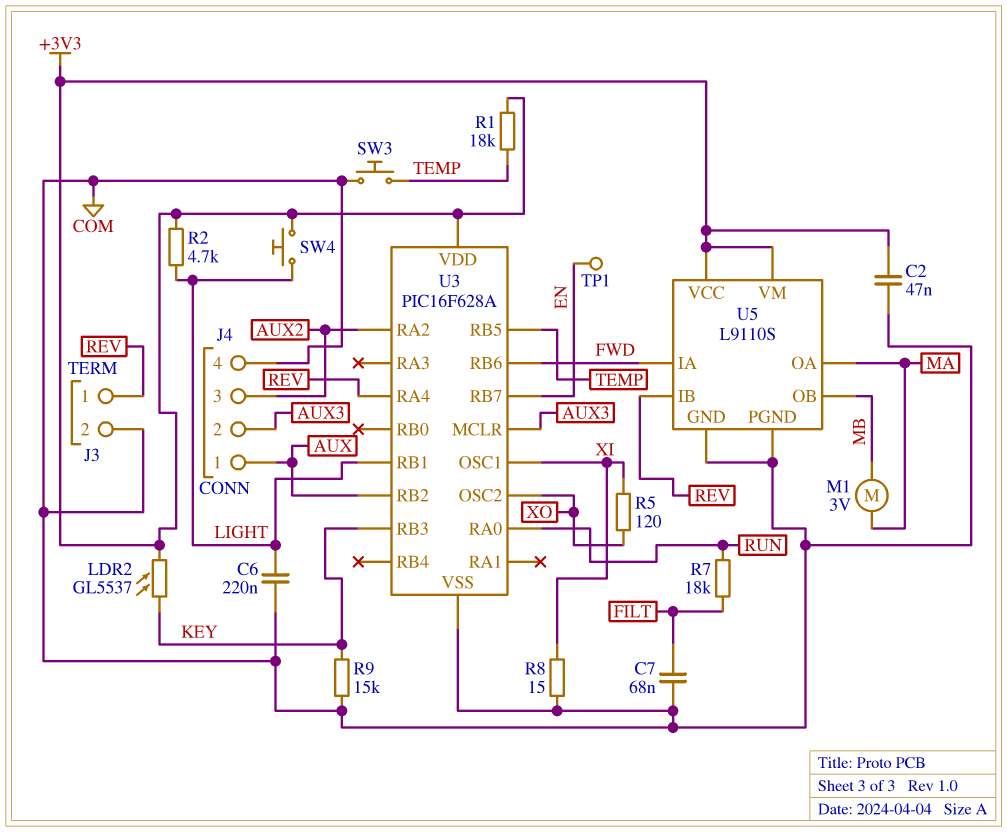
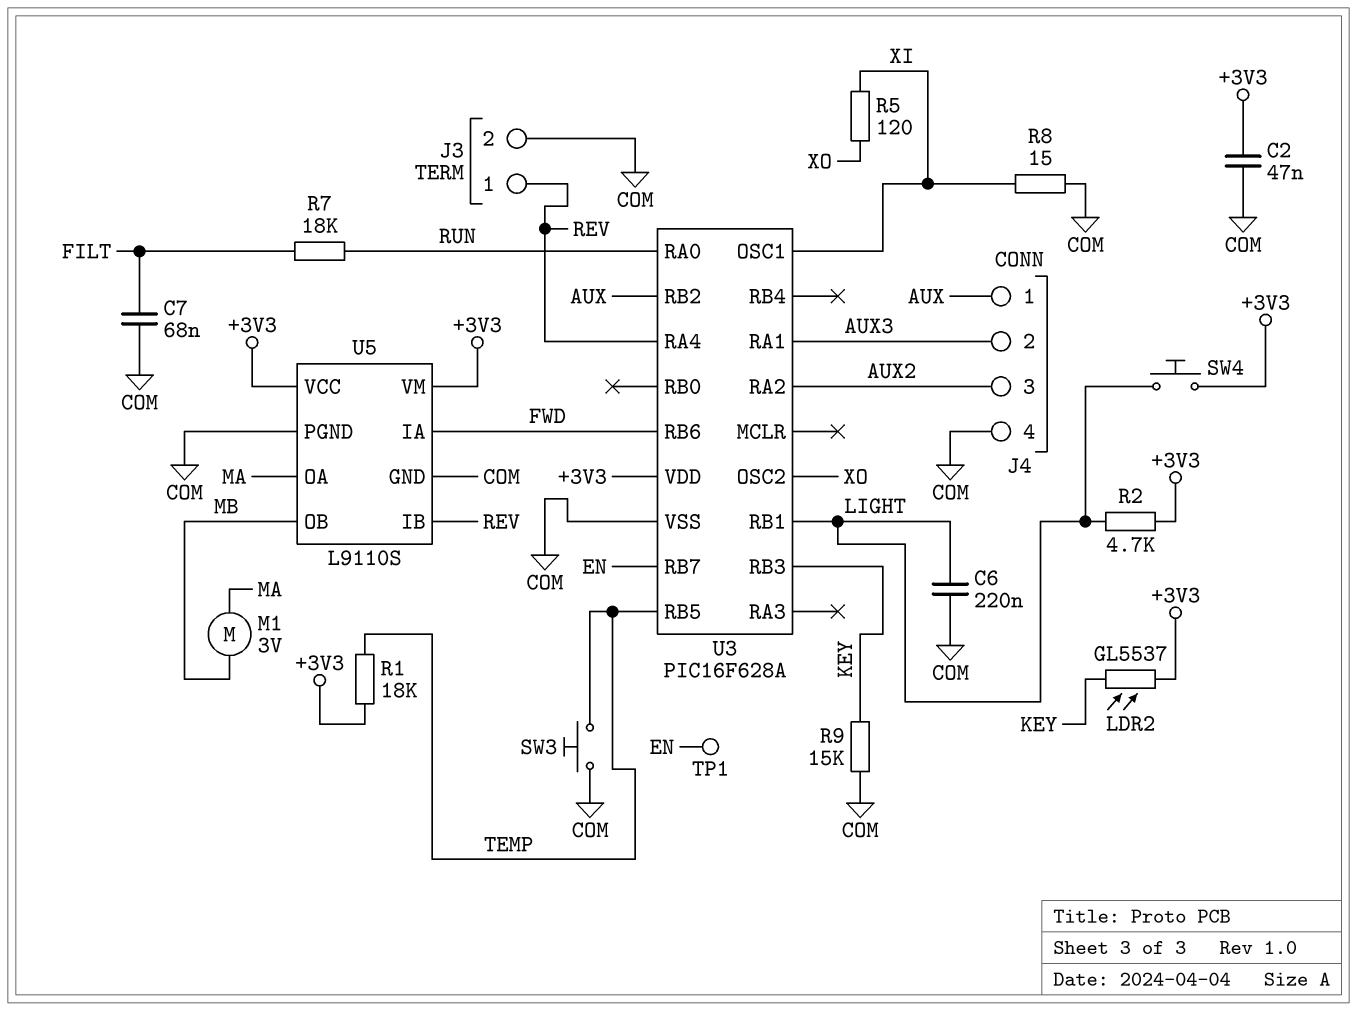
U3 pin MCLR: AUX3 -> none
U3 pin RA1: none -> AUX3

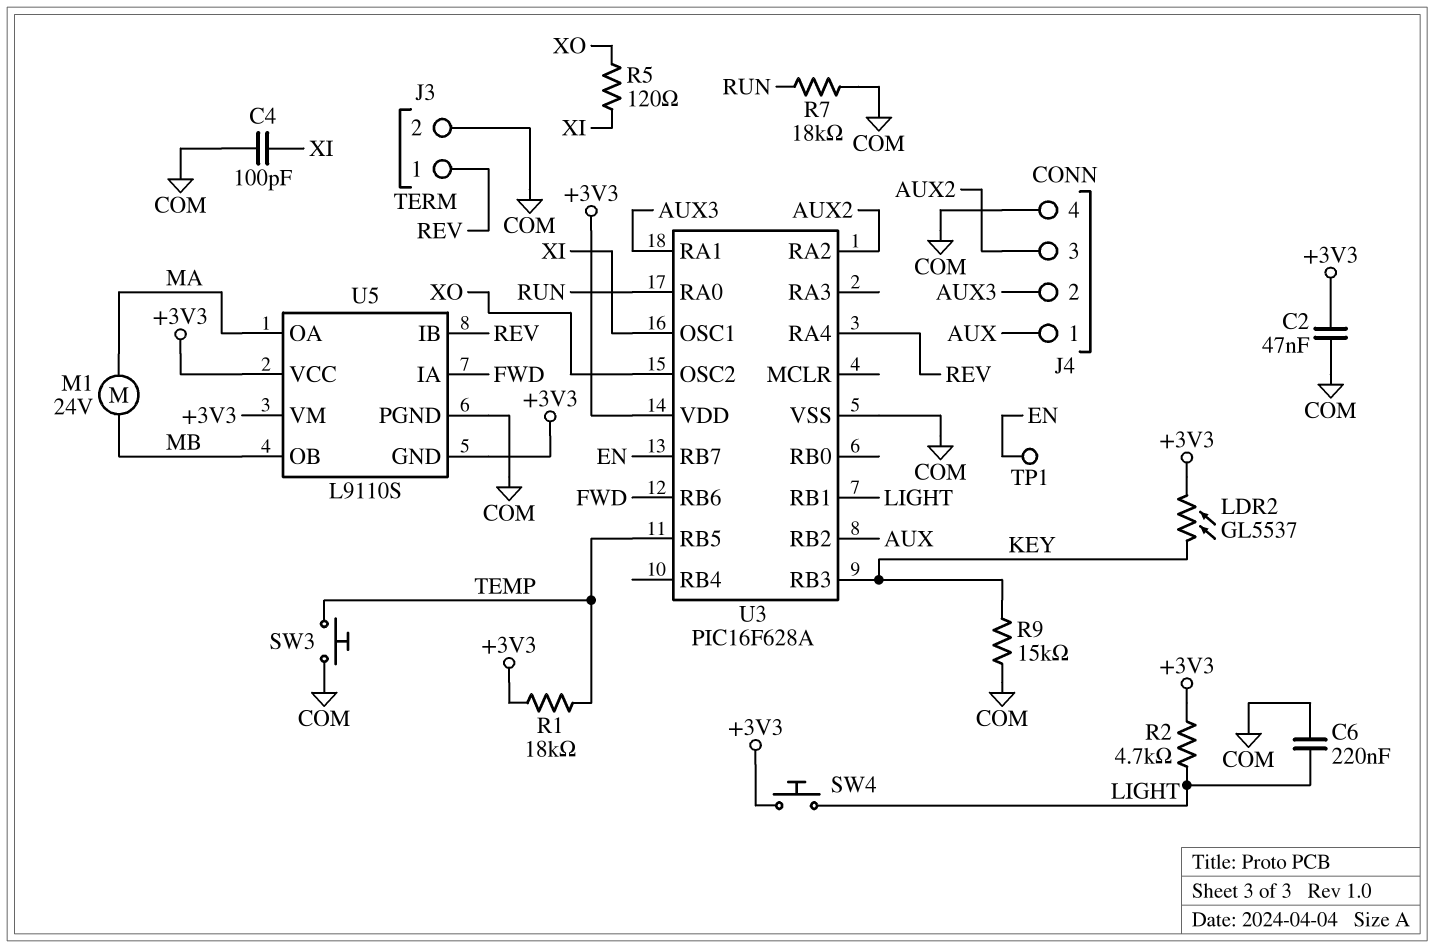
C4: none -> 100pF (COM, XI)
C7: 68nF (COM, FILT) -> none
M1: motor 3V (MA, MB) -> motor 24V (MA, MB)
R7: 18k (FILT, RUN) -> 18k (COM, RUN)
R8: 15 (COM, XI) -> none
U5 pin GND: COM -> +3V3

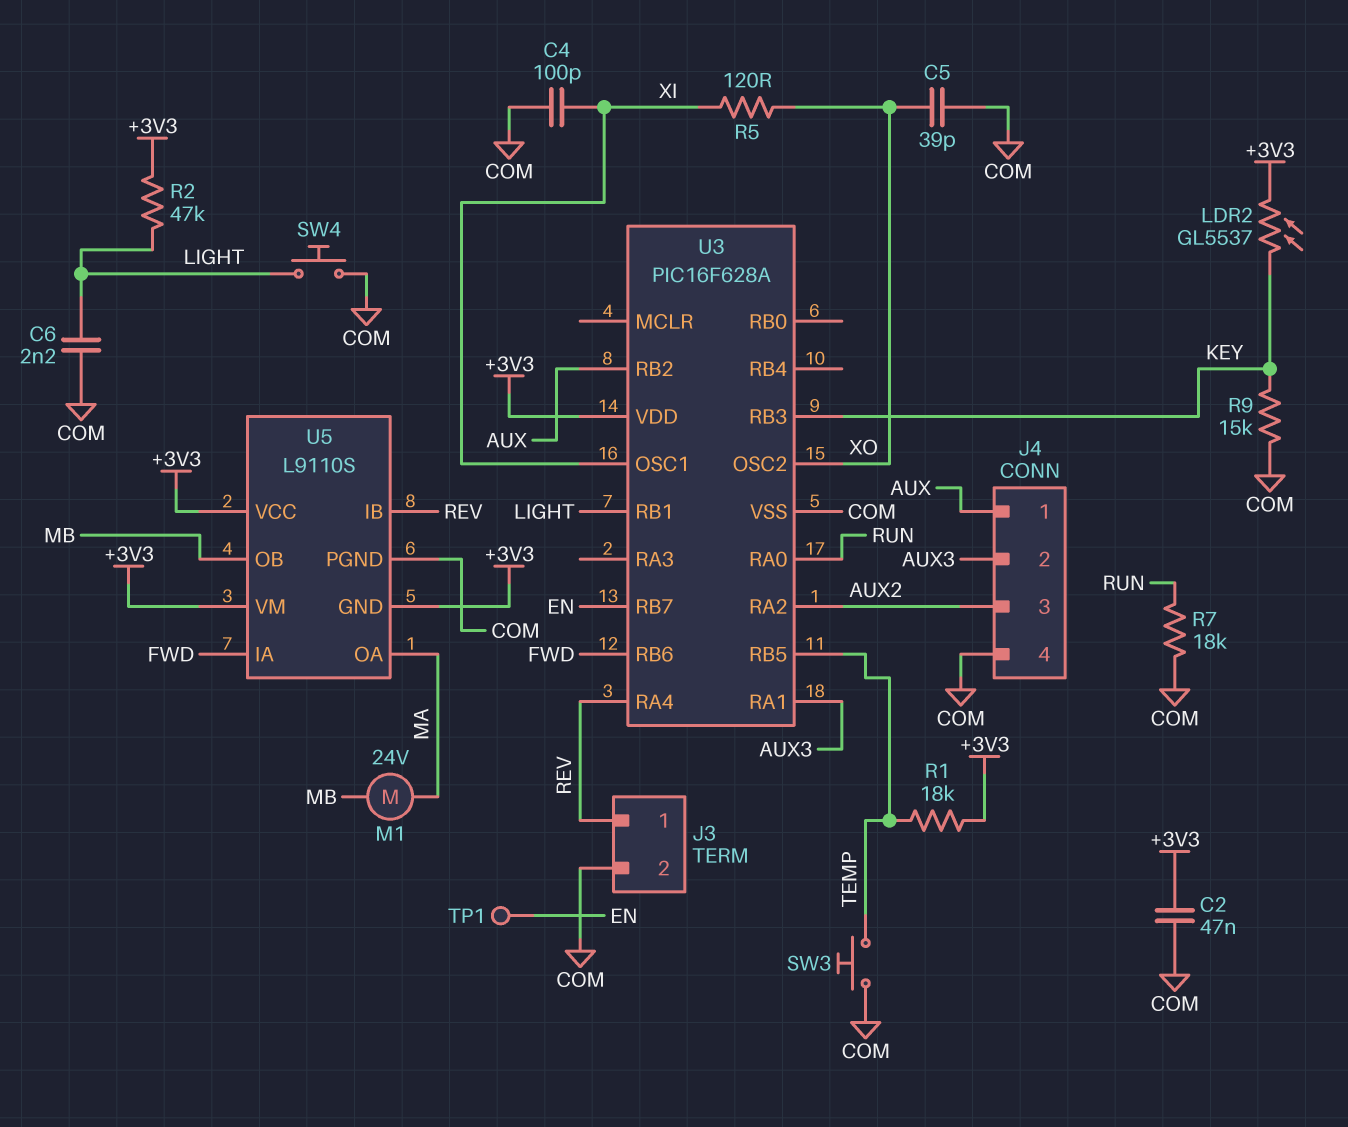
C5: none -> 39pF (COM, XO)
C6: 220nF (COM, LIGHT) -> 2.2nF (COM, LIGHT)
R2: 4.7k (+3V3, LIGHT) -> 47k (+3V3, LIGHT)
SW4: button (+3V3, LIGHT) -> button (COM, LIGHT)

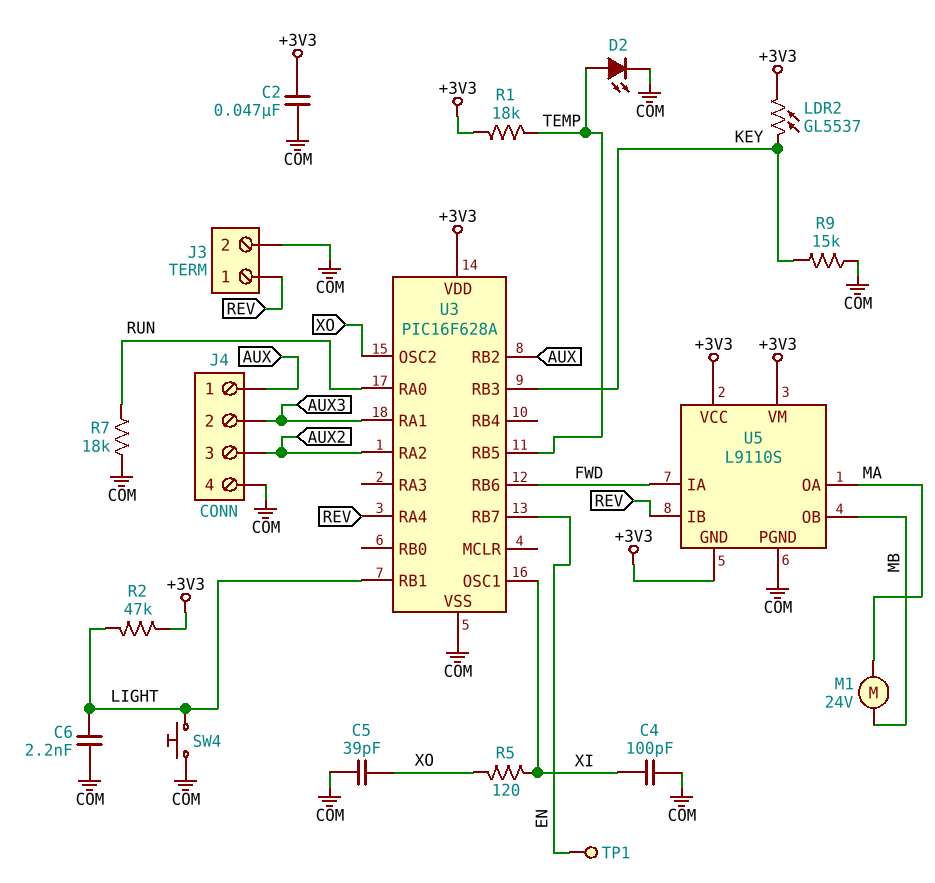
D2: none -> LED (A TEMP, K COM)
SW3: button (COM, TEMP) -> none

